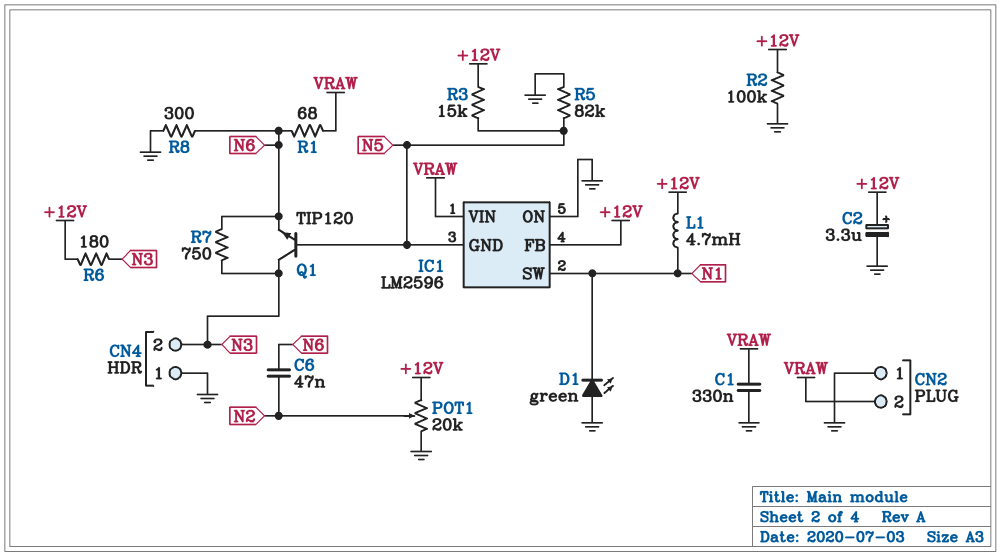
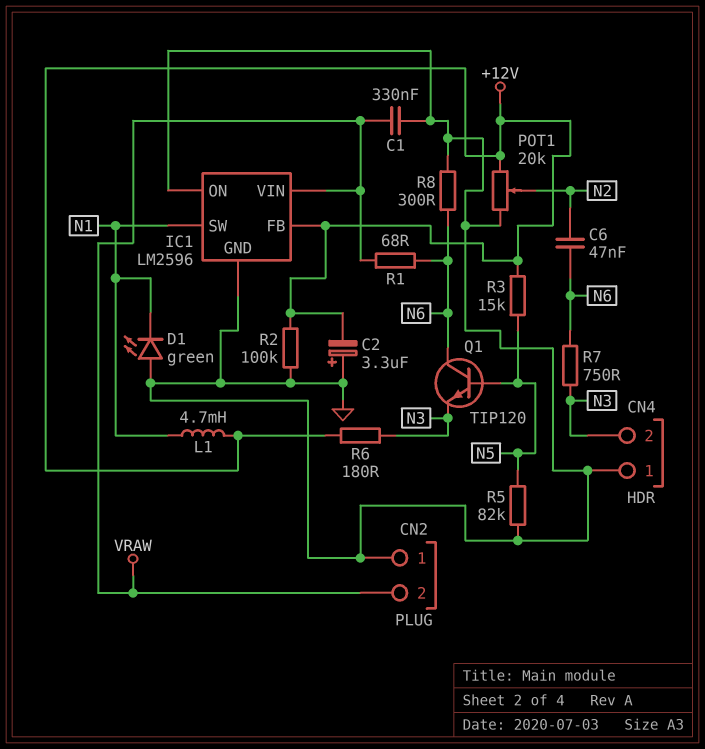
C2: 3.3uF (plus +12V, minus GND) -> 3.3uF (plus GND, minus +12V)
IC1 pin GND: N5 -> GND
Q1: NPN TIP120 (B N5, C N3, E N6) -> NPN TIP120 (B N5, C N6, E N3)

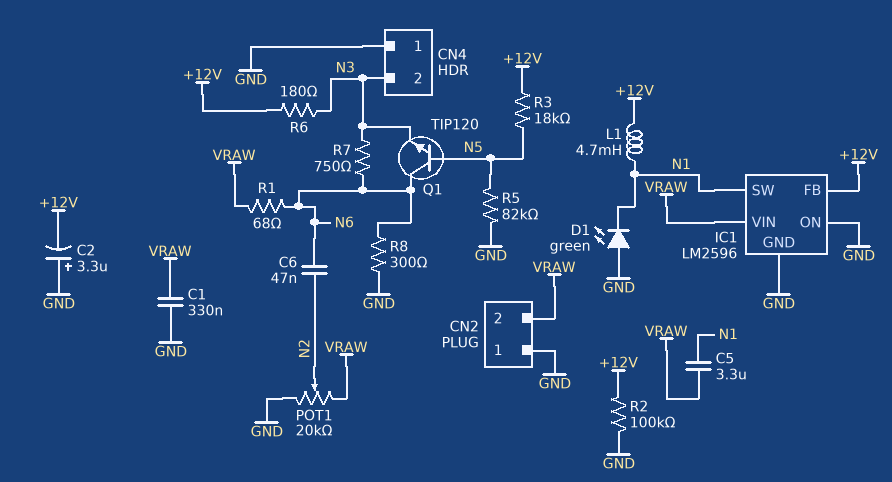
C5: none -> 3.3uF (N1, VRAW)
POT1: 20k (+12V, GND, wiper N2) -> 20k (GND, VRAW, wiper N2)
R3: 15k (+12V, N5) -> 18k (+12V, N5)

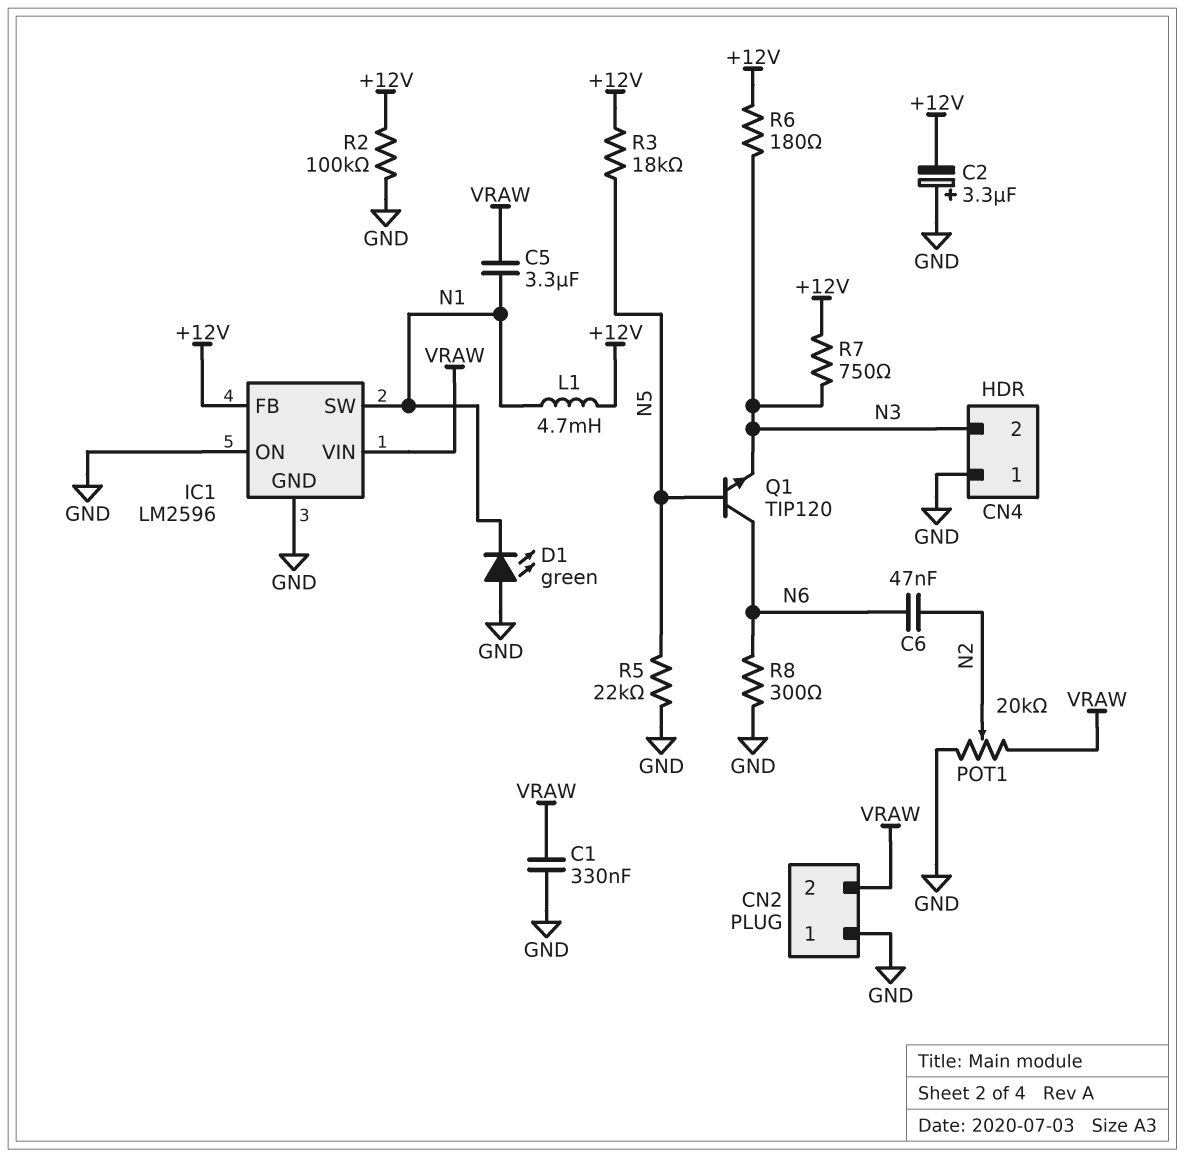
R1: 68 (N6, VRAW) -> none
R5: 82k (GND, N5) -> 22k (GND, N5)
R7: 750 (N3, N6) -> 750 (+12V, N3)

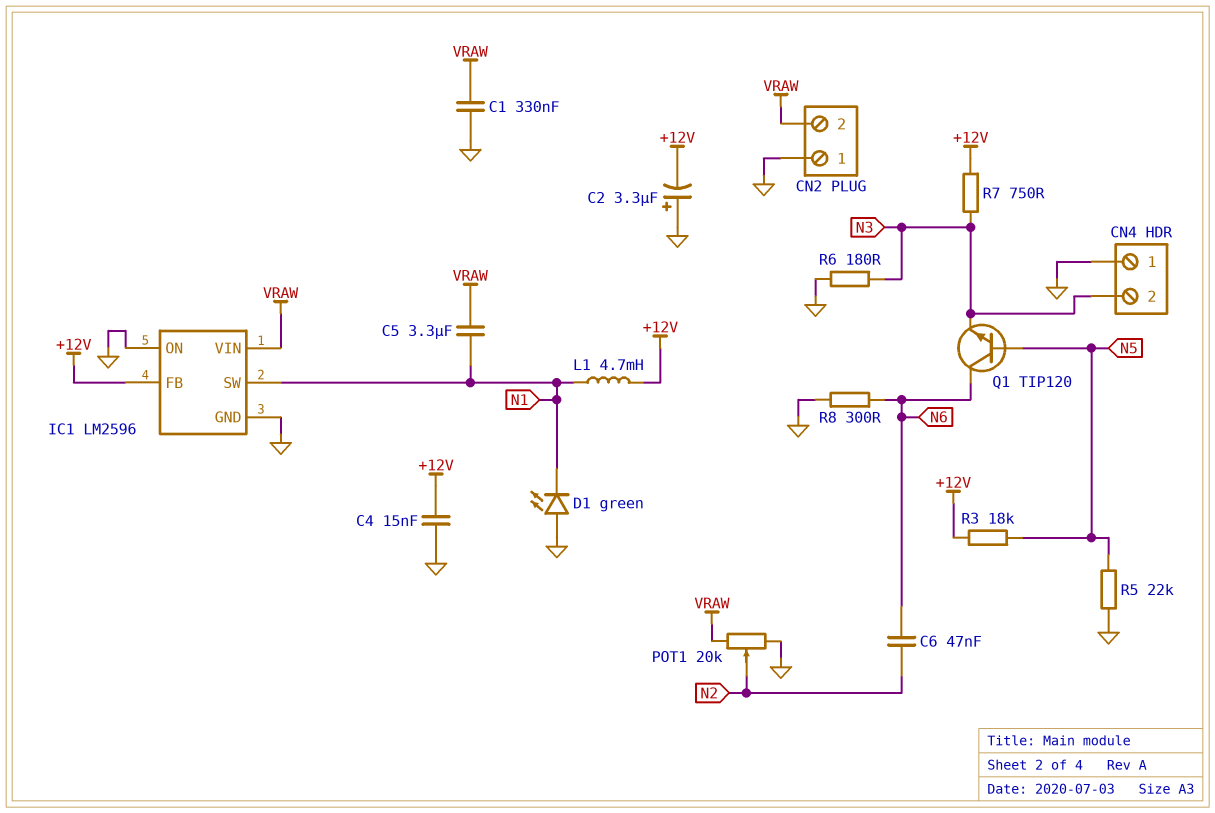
C4: none -> 15nF (+12V, GND)
R2: 100k (+12V, GND) -> none
R6: 180 (+12V, N3) -> 180 (GND, N3)

